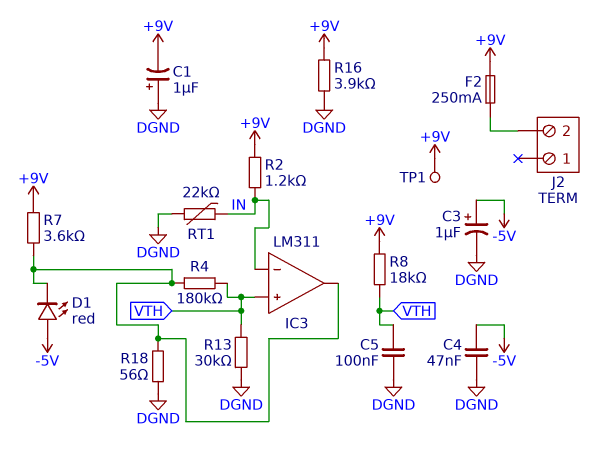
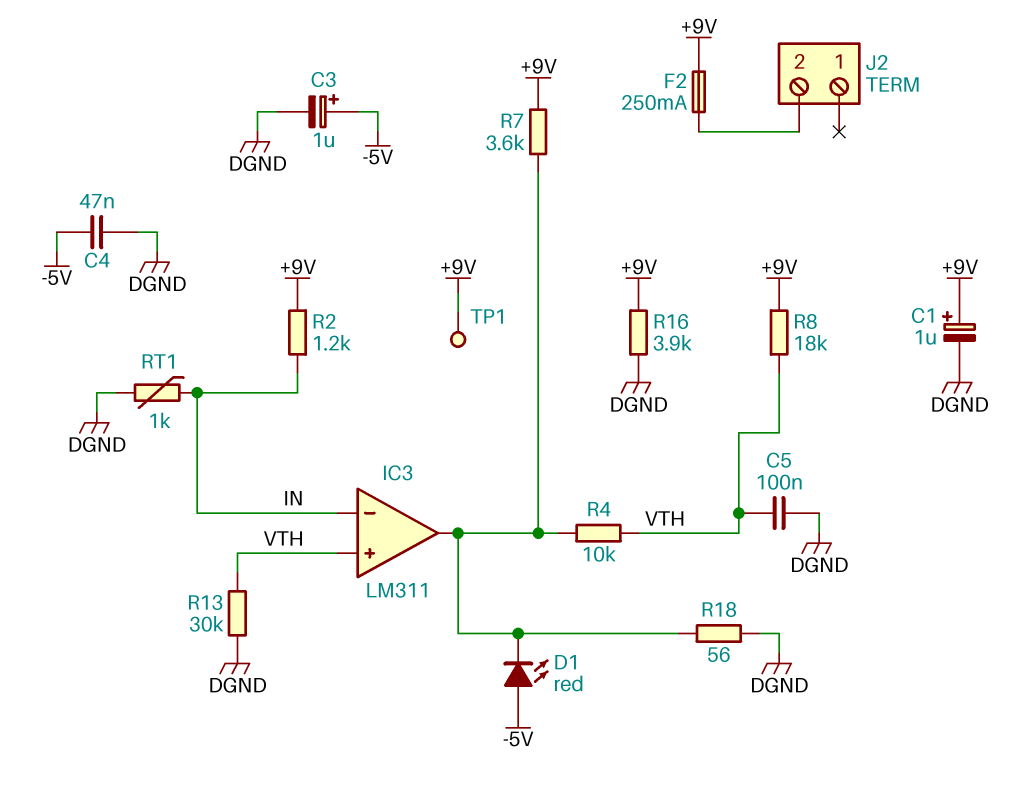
C1: 1uF (plus DGND, minus +9V) -> 1uF (plus +9V, minus DGND)
R4: 180k (IC3/out, VTH) -> 10k (IC3/out, VTH)
RT1: 22k (DGND, IN) -> 1k (DGND, IN)

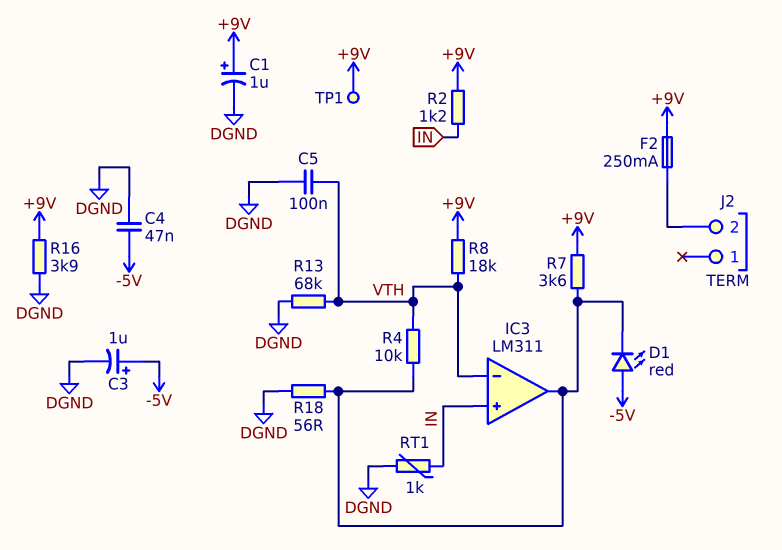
IC3 pin in+: VTH -> IN
IC3 pin in-: IN -> VTH
R13: 30k (DGND, VTH) -> 68k (DGND, VTH)

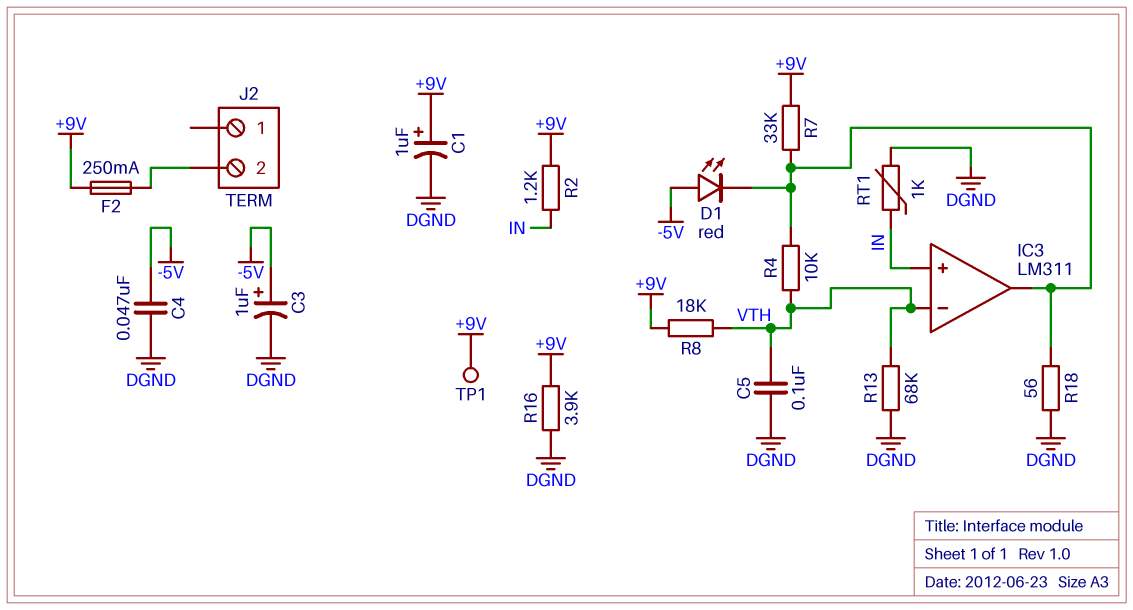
R7: 3.6k (+9V, IC3/out) -> 33k (+9V, IC3/out)

